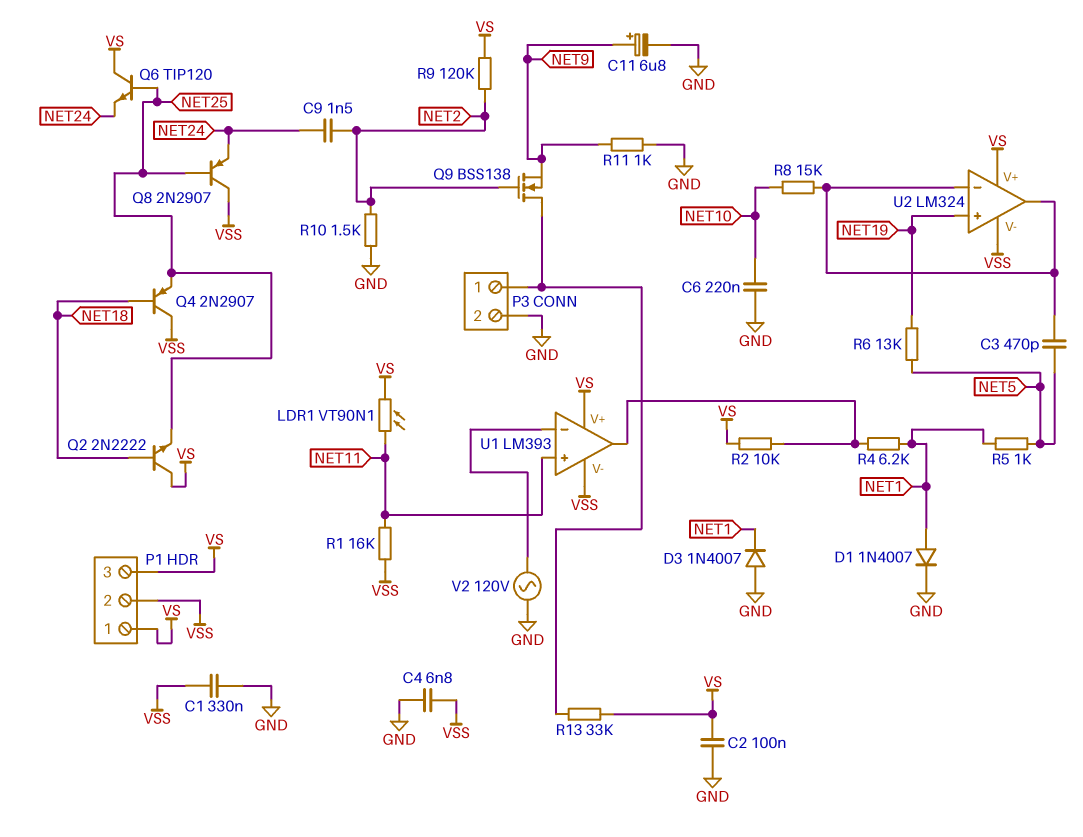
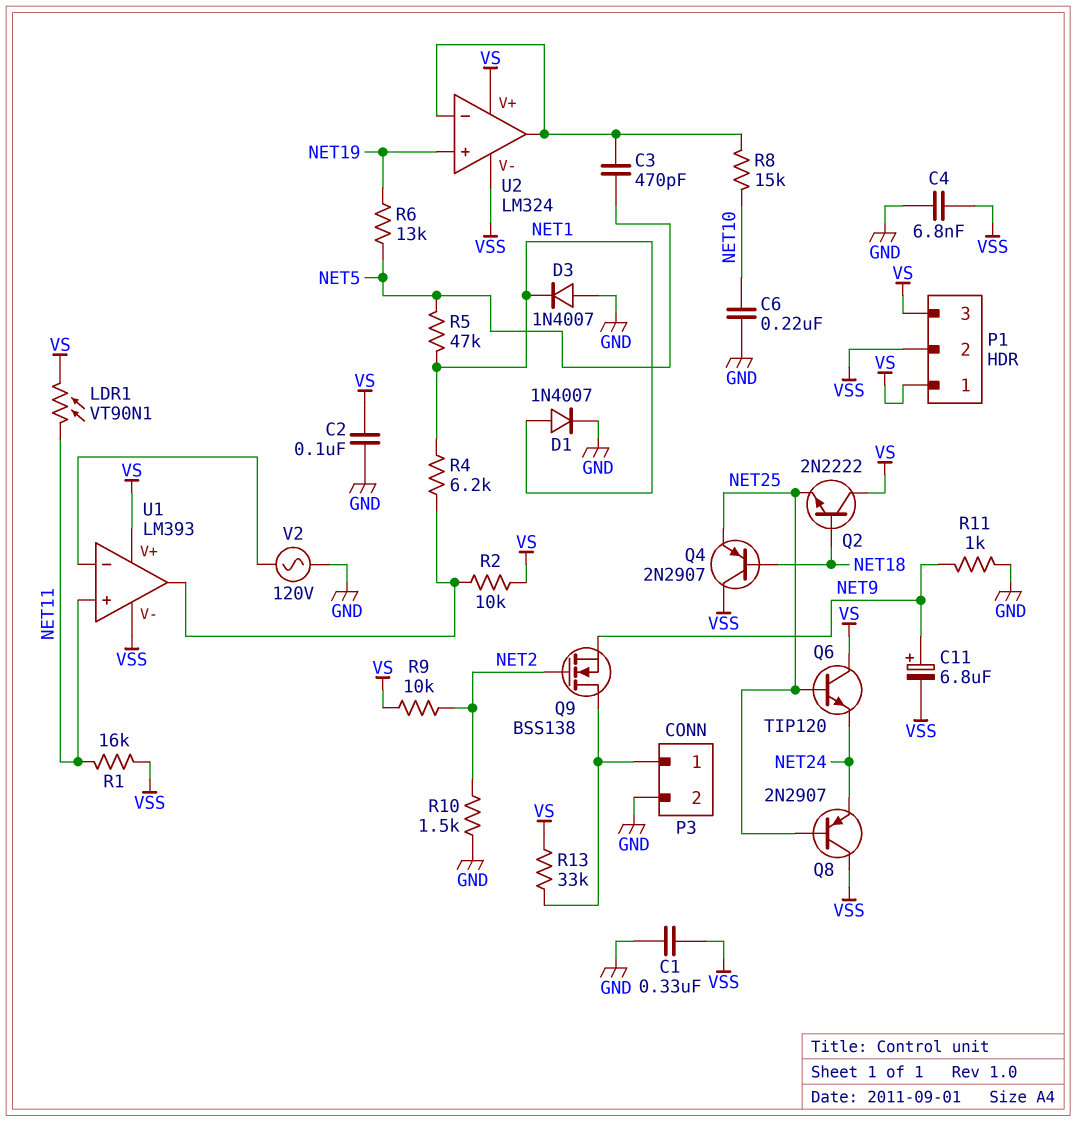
C9: 1.5nF (NET2, NET24) -> none
C11: 6.8uF (plus NET9, minus GND) -> 6.8uF (plus NET9, minus VSS)
R5: 1k (NET1, NET5) -> 47k (NET1, NET5)
R9: 120k (NET2, VS) -> 10k (NET2, VS)

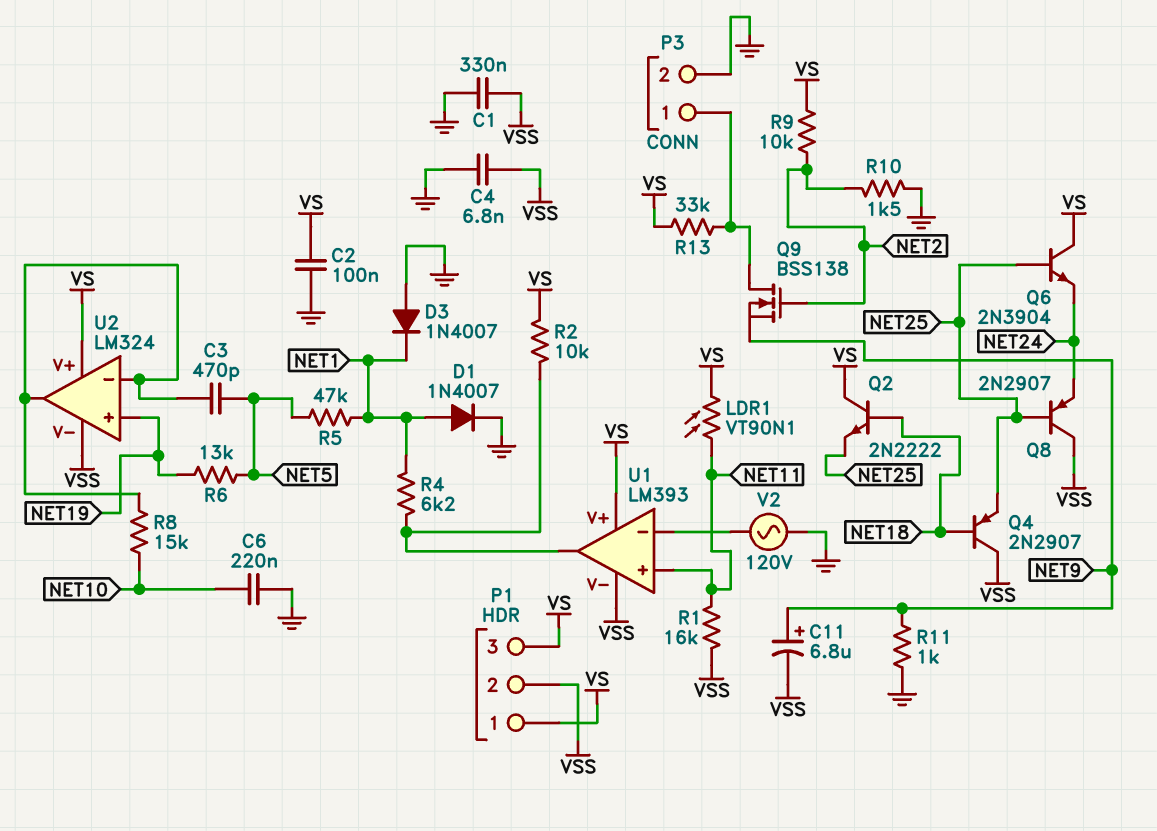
Q6: NPN TIP120 (B NET25, C VS, E NET24) -> NPN 2N3904 (B NET25, C VS, E NET24)

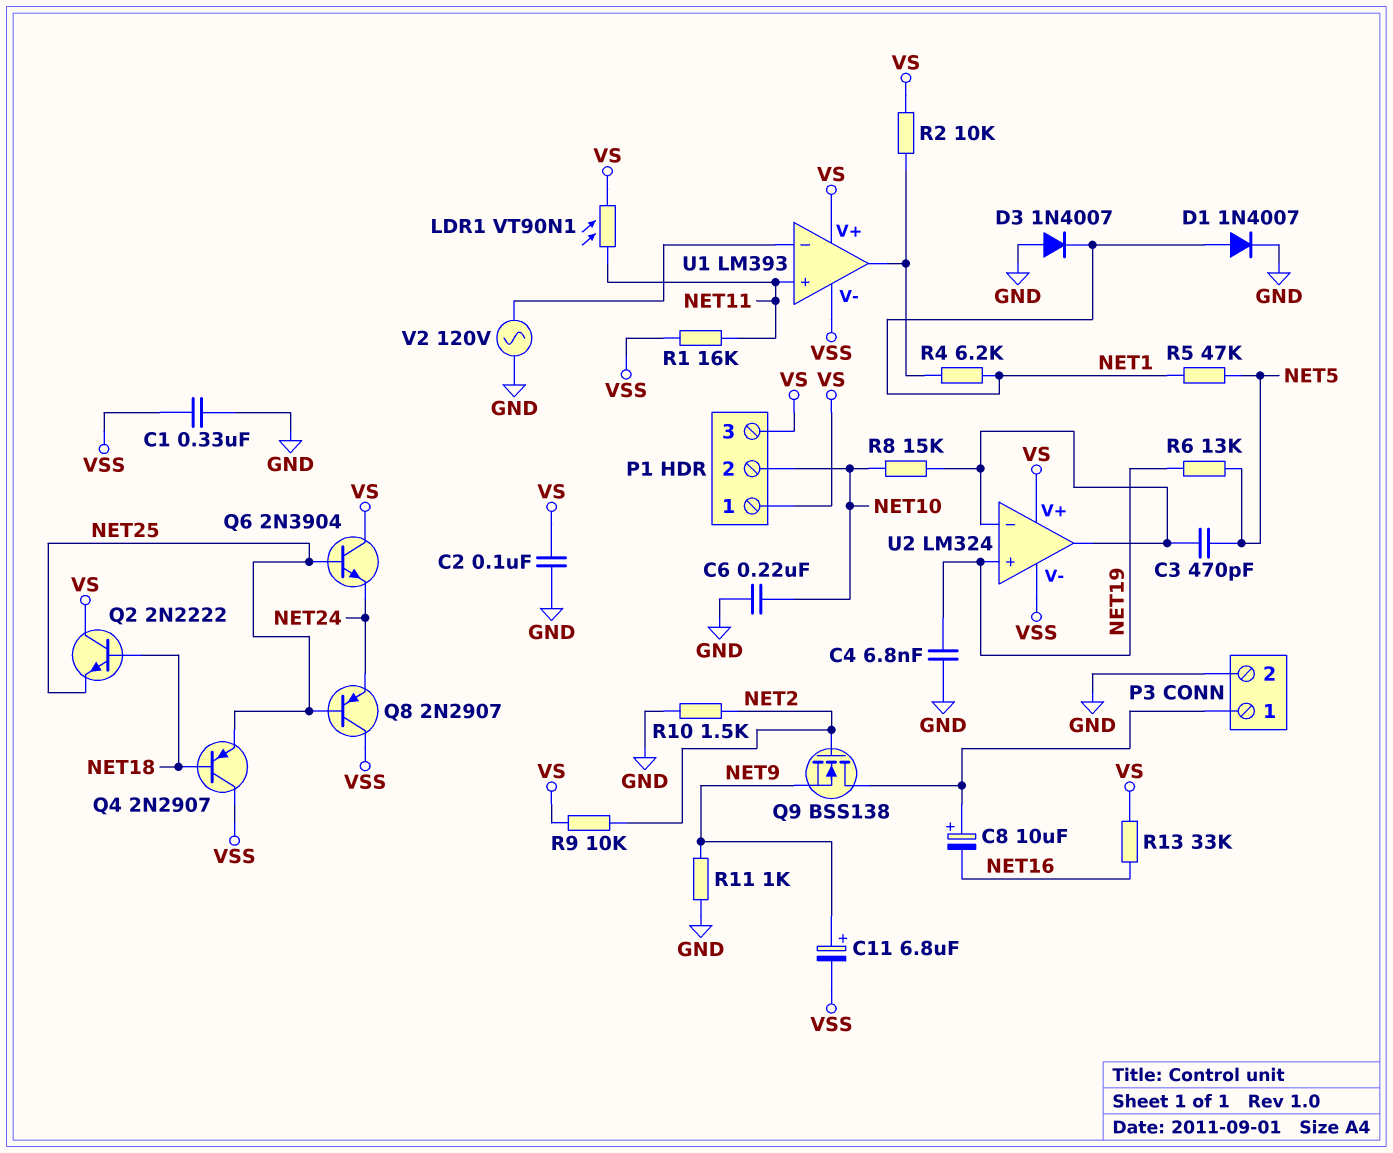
C4: 6.8nF (GND, VSS) -> 6.8nF (GND, NET19)
C8: none -> 10uF (plus P3/1, minus NET16)
P1 pin 2: VSS -> NET10
R13: 33k (P3/1, VS) -> 33k (NET16, VS)

